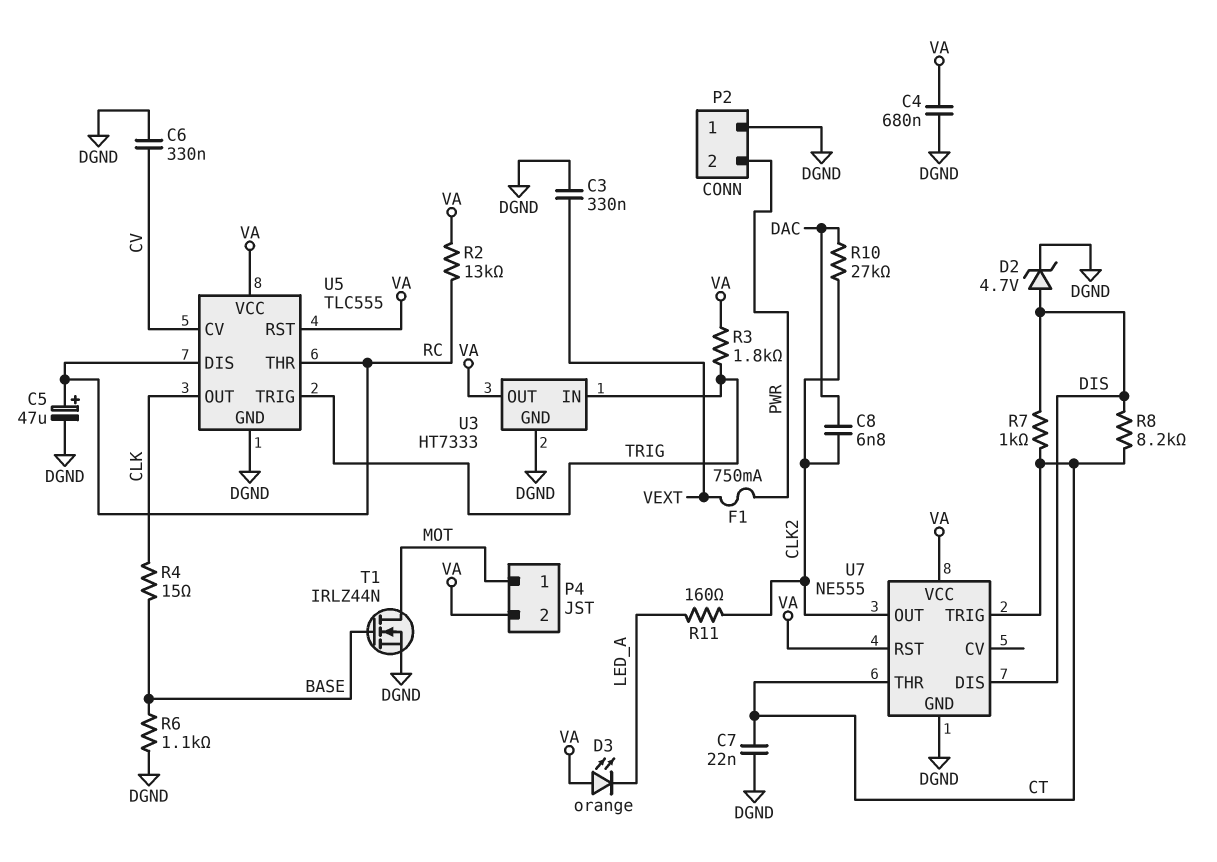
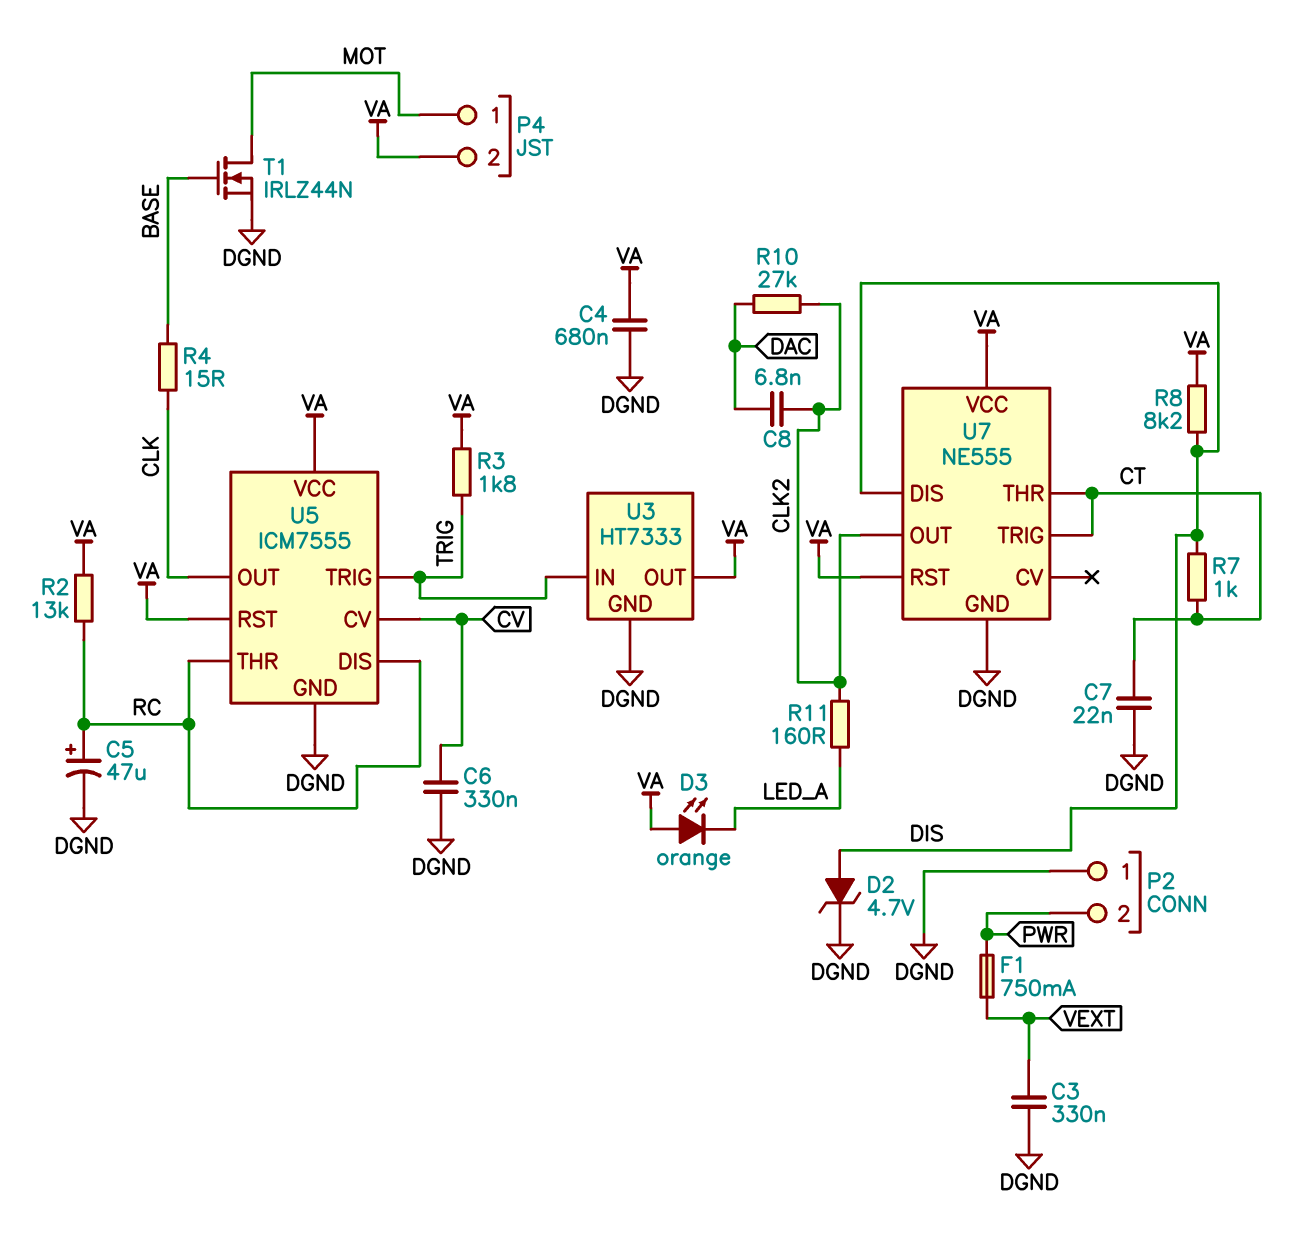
R6: 1.1k (BASE, DGND) -> none
R8: 8.2k (CT, DIS) -> 8.2k (DIS, VA)
U5: TLC555 -> ICM7555

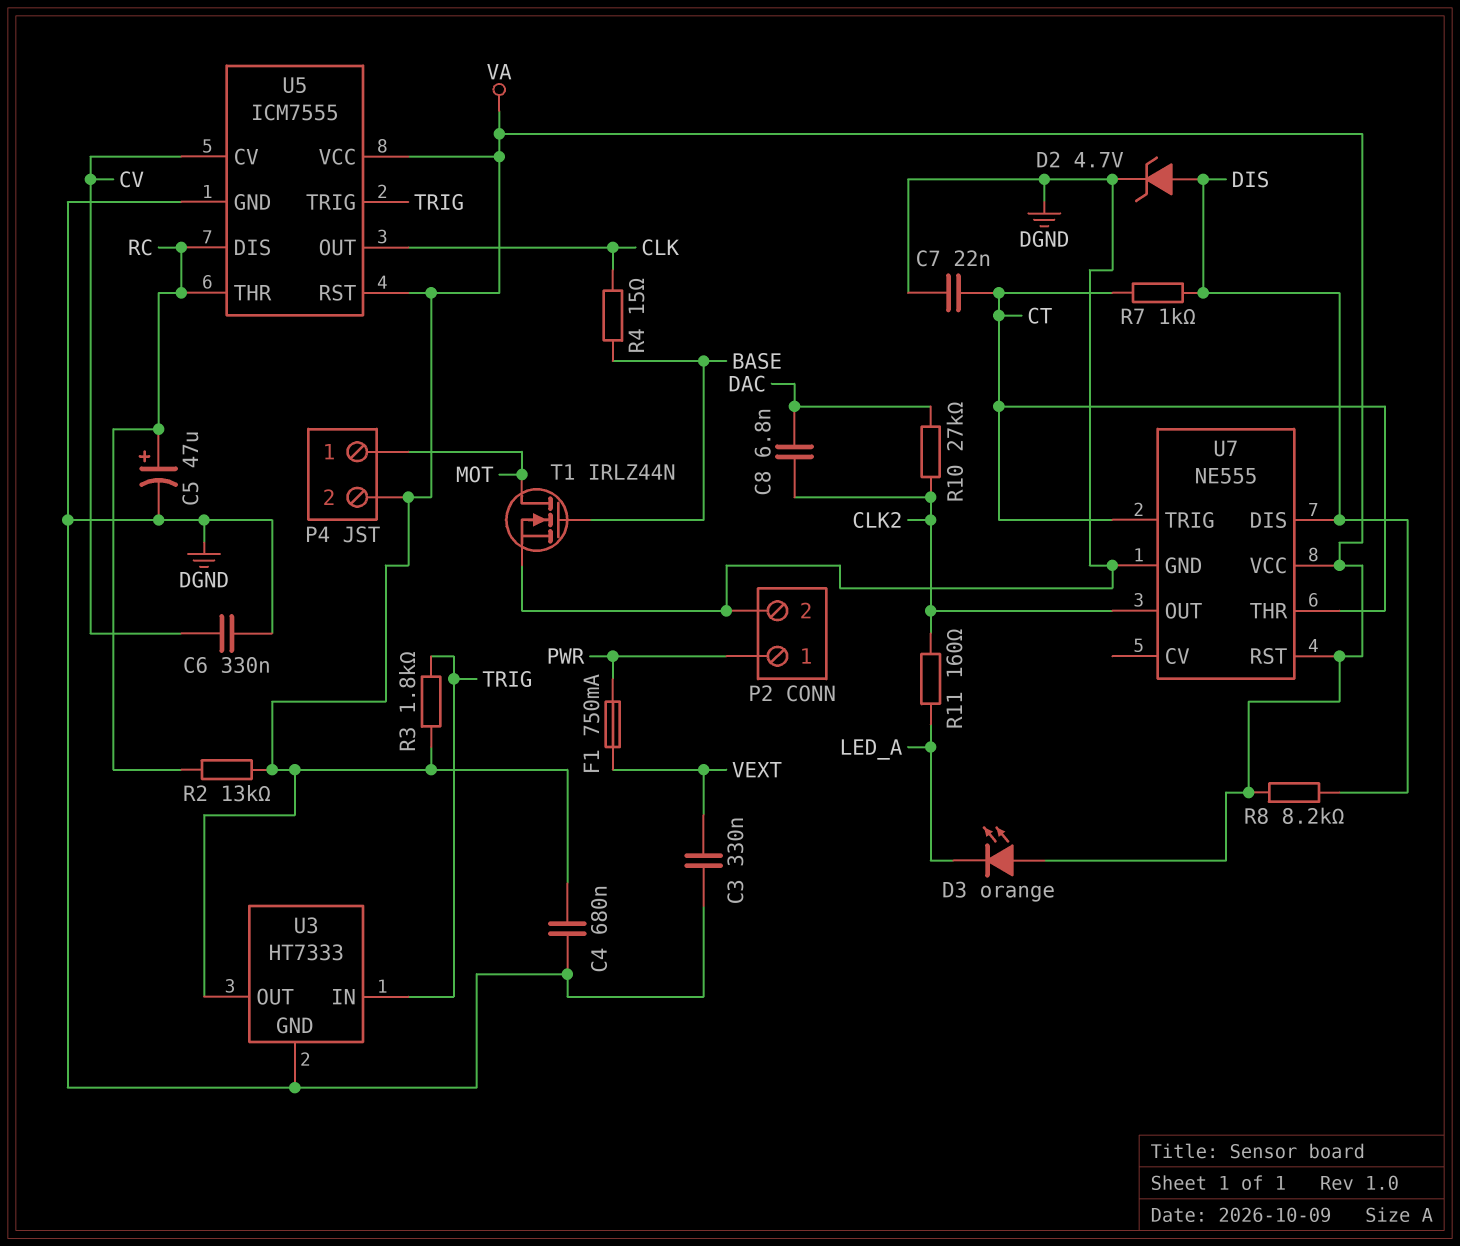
P2 pin 1: DGND -> PWR
P2 pin 2: PWR -> DGND

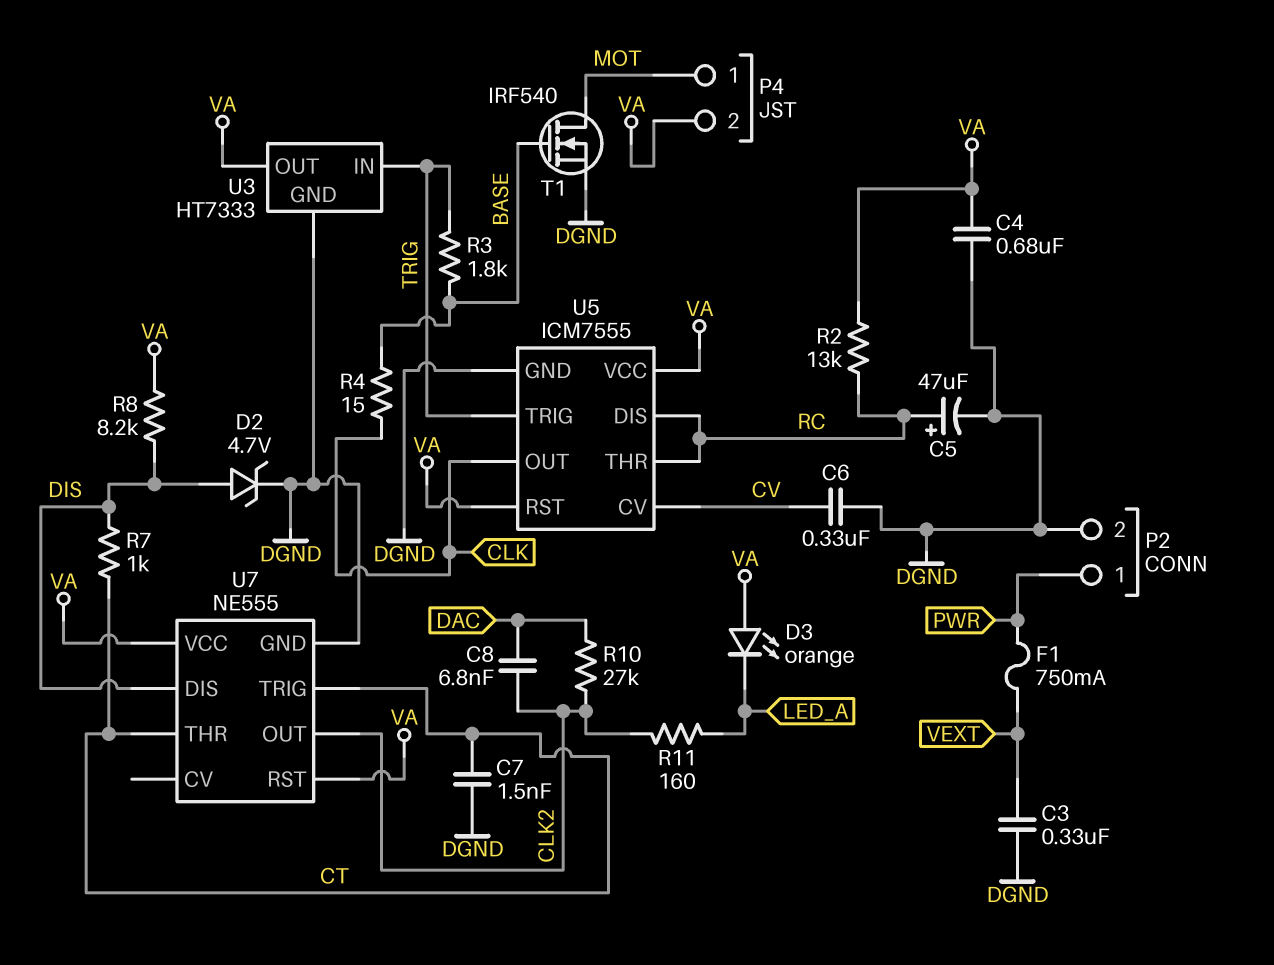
C7: 22nF (CT, DGND) -> 1.5nF (CT, DGND)
R3: 1.8k (TRIG, VA) -> 1.8k (BASE, TRIG)
T1: NMOS IRLZ44N (G BASE, D MOT, S DGND) -> NMOS IRF540 (G BASE, D MOT, S DGND)

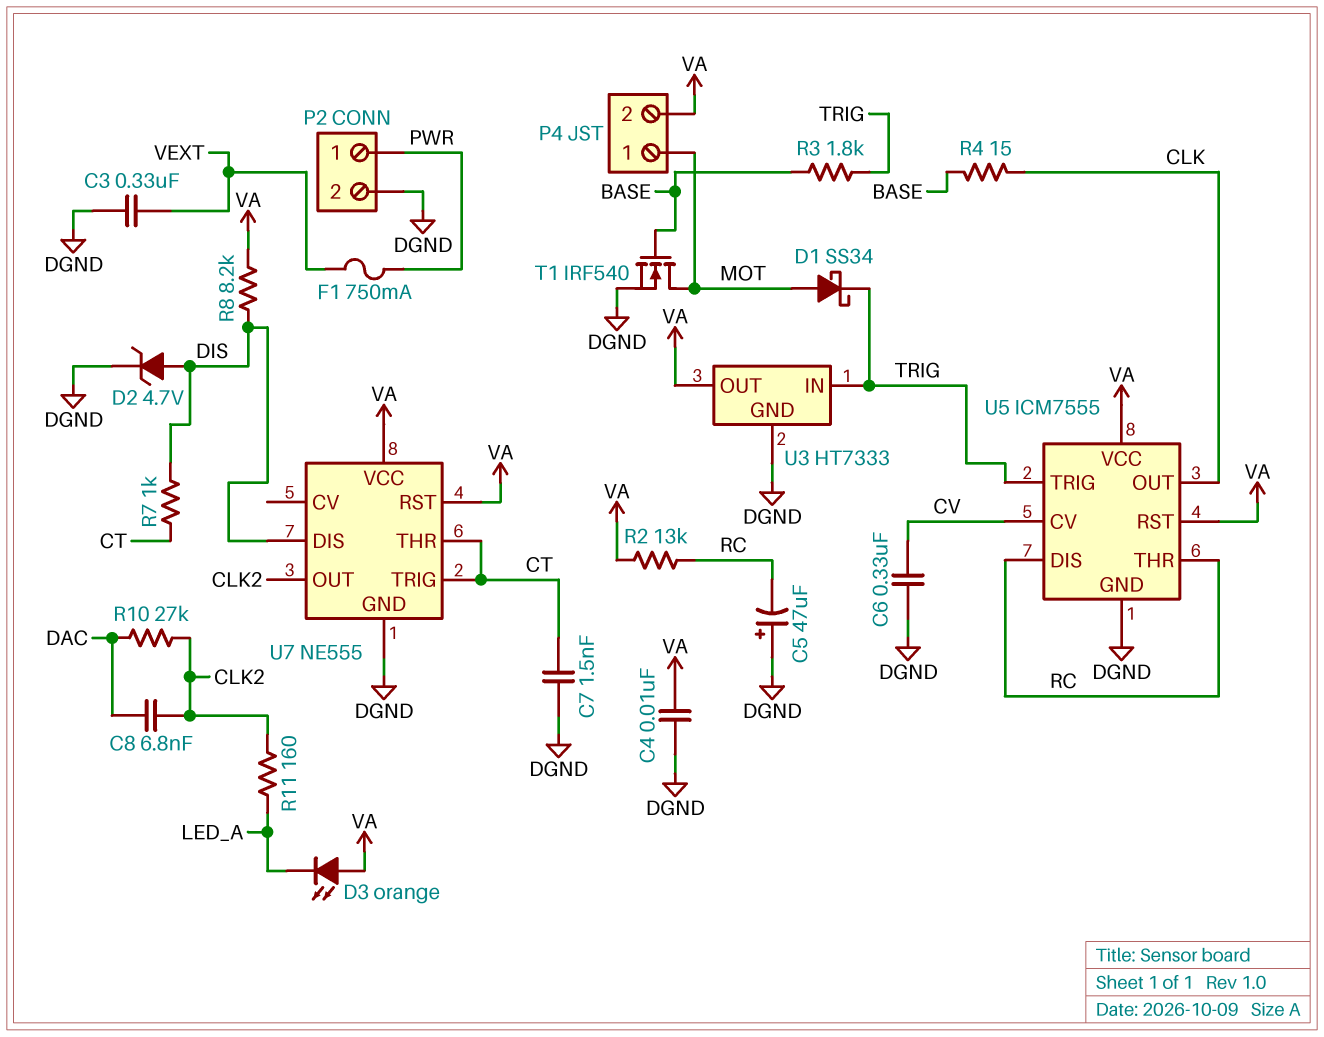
C4: 680nF (DGND, VA) -> 10nF (DGND, VA)
C5: 47uF (plus RC, minus DGND) -> 47uF (plus DGND, minus RC)
D1: none -> schottky SS34 (A MOT, K TRIG)

